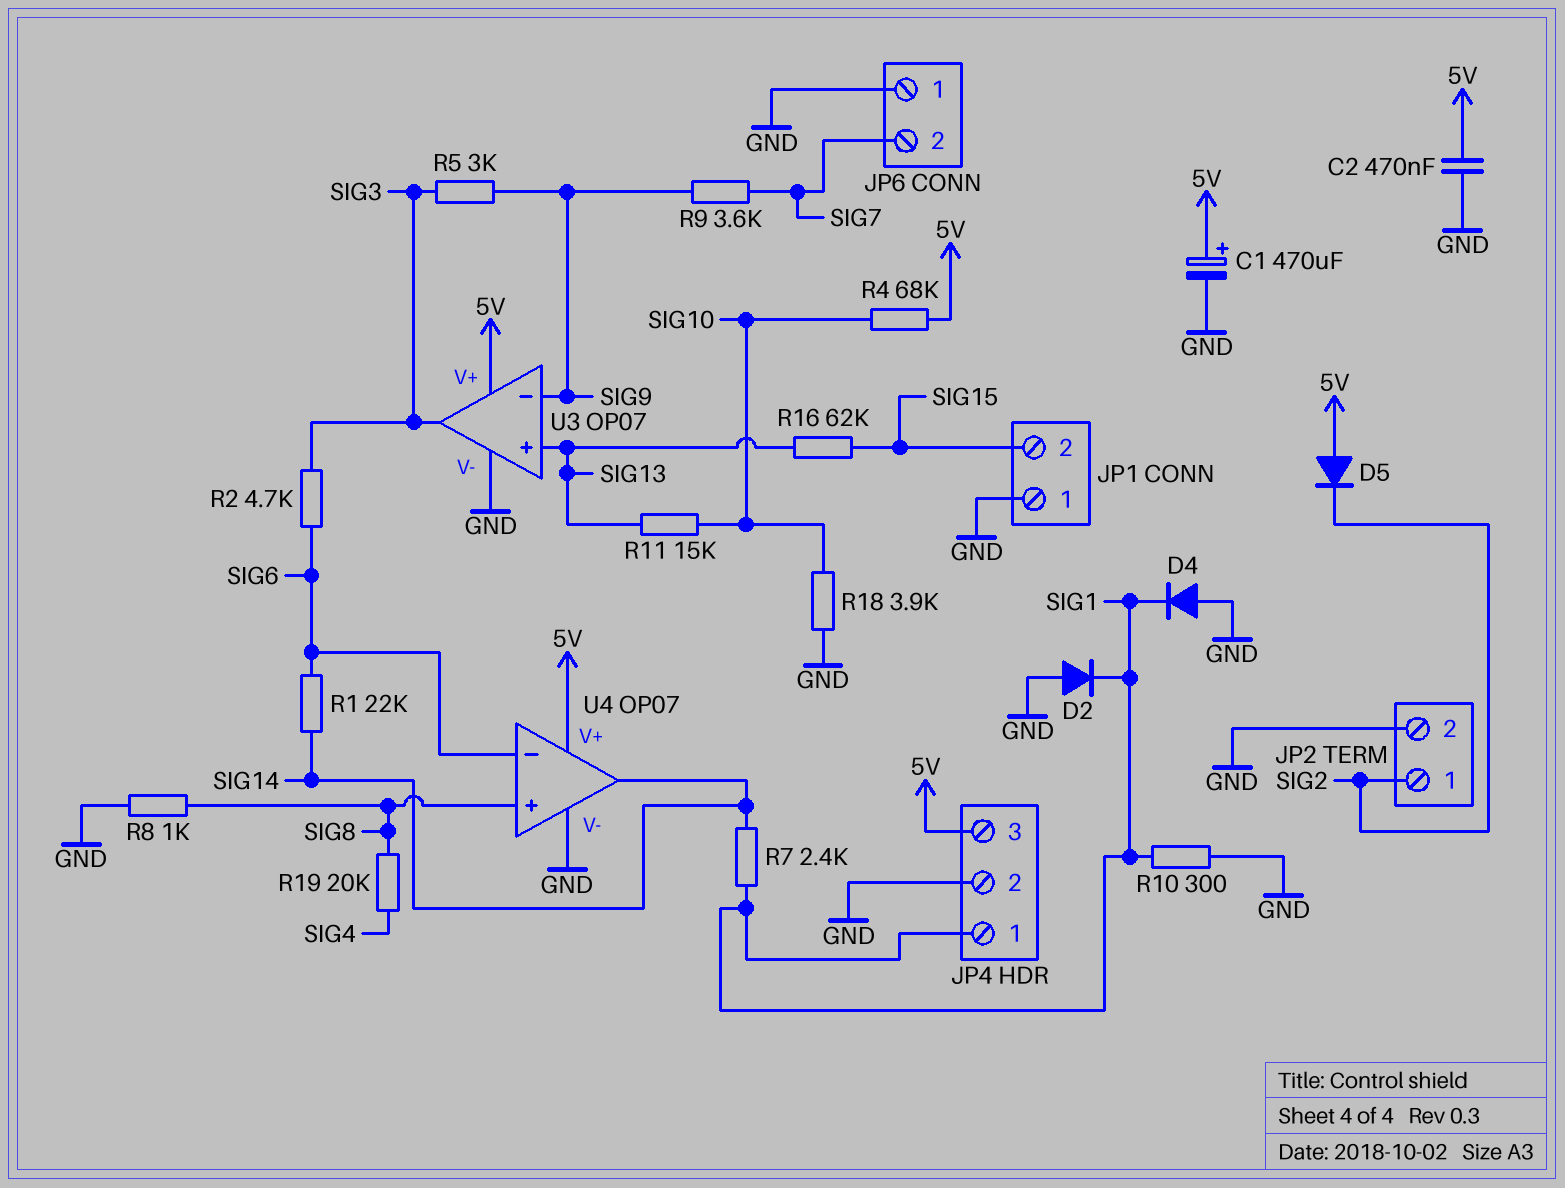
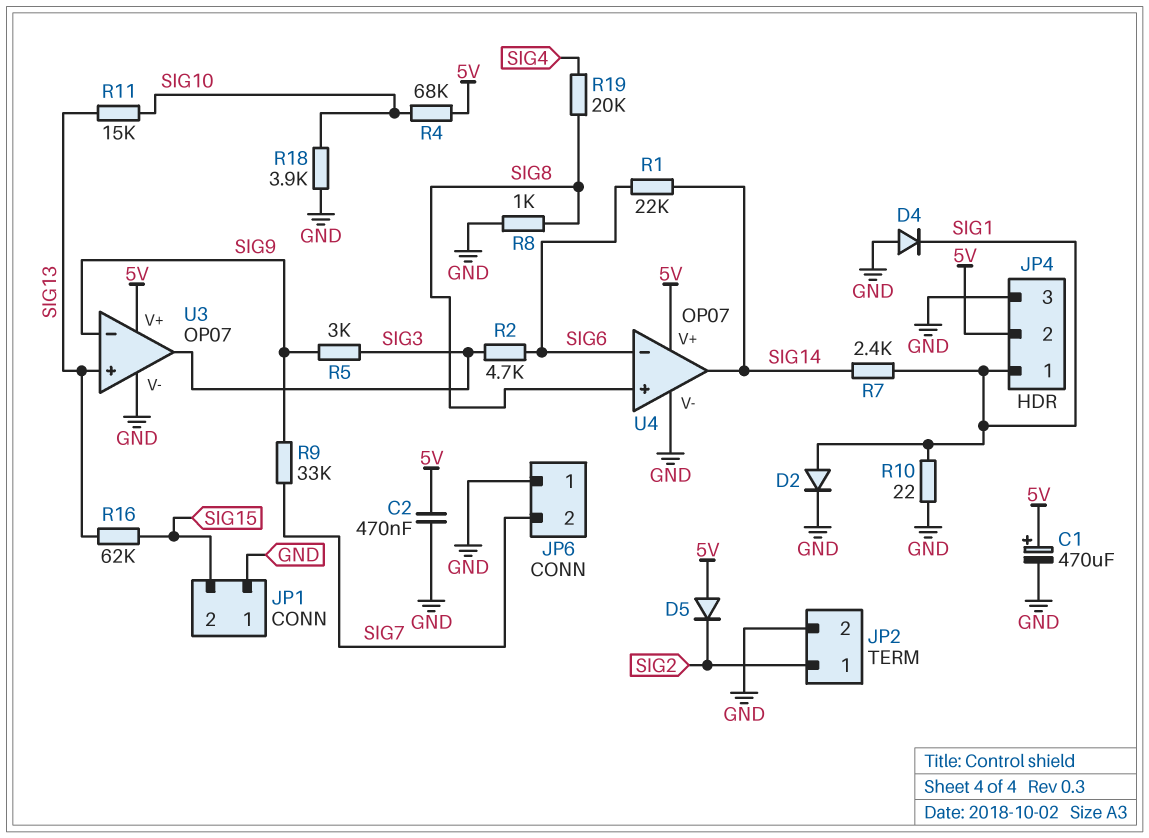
D2: diode (A GND, K SIG1) -> diode (A SIG1, K GND)
JP4 pin 2: GND -> 5V
JP4 pin 3: 5V -> GND
R9: 3.6k (SIG7, SIG9) -> 33k (SIG7, SIG9)
R10: 300 (GND, SIG1) -> 22 (GND, SIG1)

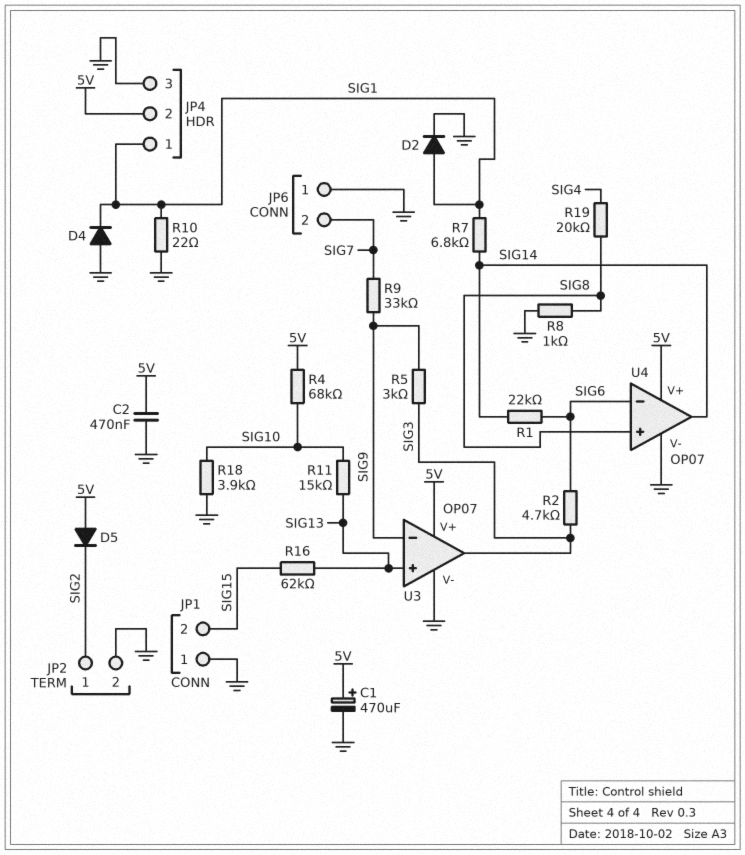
R7: 2.4k (SIG1, SIG14) -> 6.8k (SIG1, SIG14)

